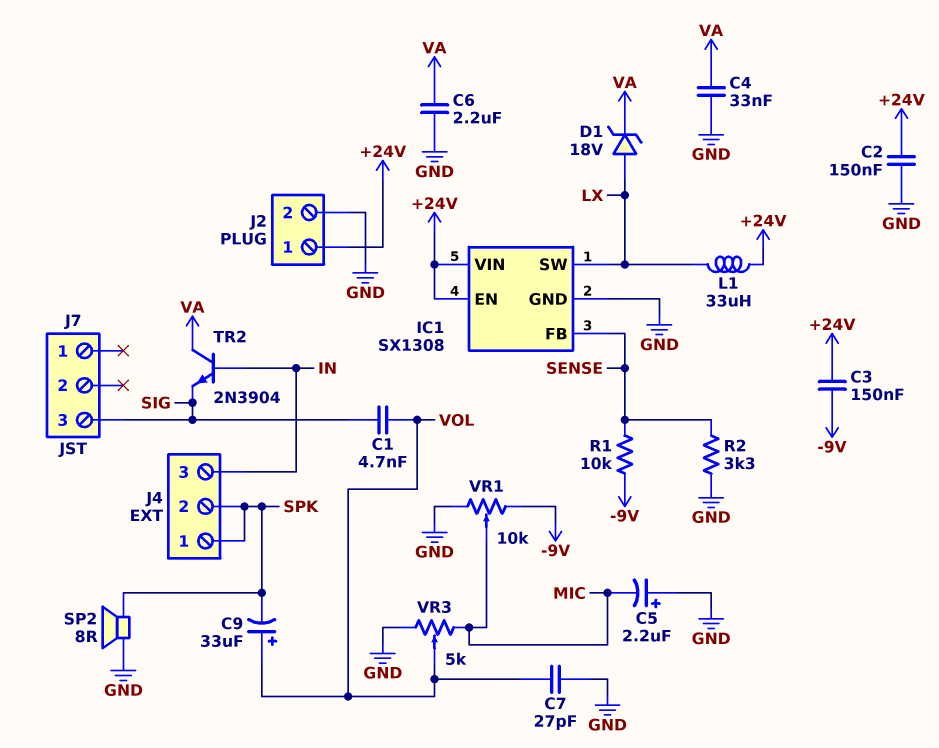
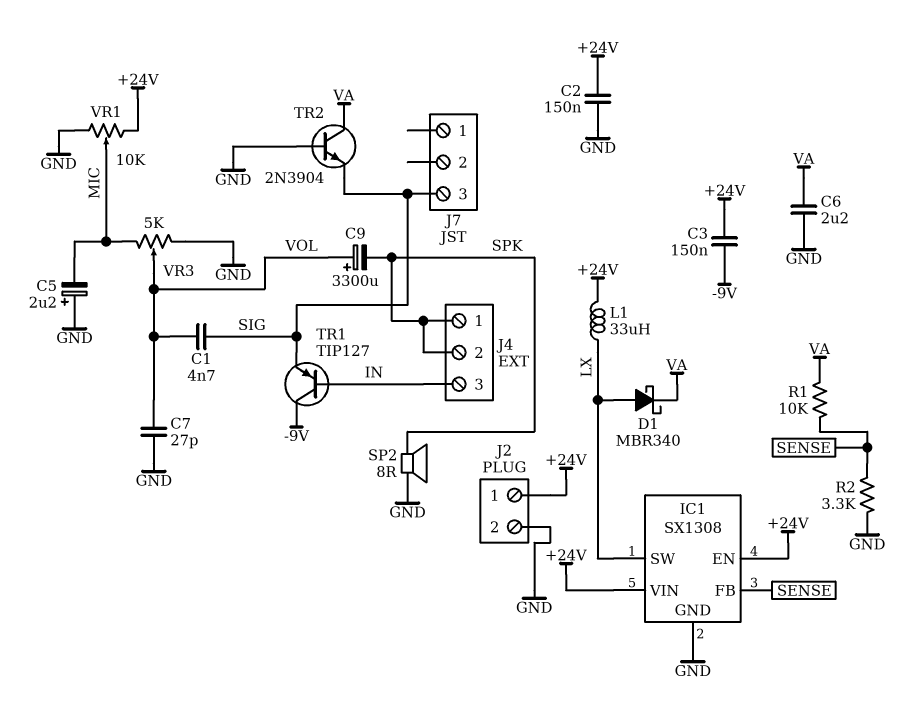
C4: 33nF (GND, VA) -> none
C9: 33uF (plus VOL, minus SPK) -> 3300uF (plus VOL, minus SPK)
D1: zener 18V (A LX, K VA) -> schottky MBR340 (A LX, K VA)
R1: 10k (-9V, SENSE) -> 10k (SENSE, VA)
TR1: none -> PNP TIP127 (B IN, C -9V, E SIG)
TR2: NPN 2N3904 (B IN, C VA, E SIG) -> NPN 2N3904 (B GND, C VA, E SIG)
VR1: 10k (-9V, GND, wiper MIC) -> 10k (+24V, GND, wiper MIC)

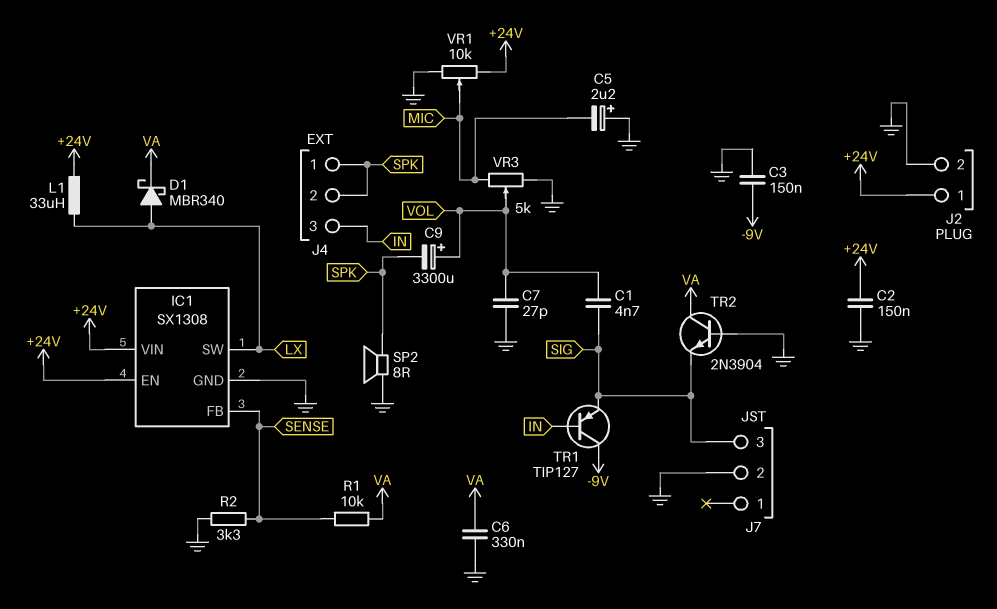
C3: 150nF (+24V, -9V) -> 150nF (-9V, GND)
C6: 2.2uF (GND, VA) -> 330nF (GND, VA)
J7 pin 2: none -> GND

